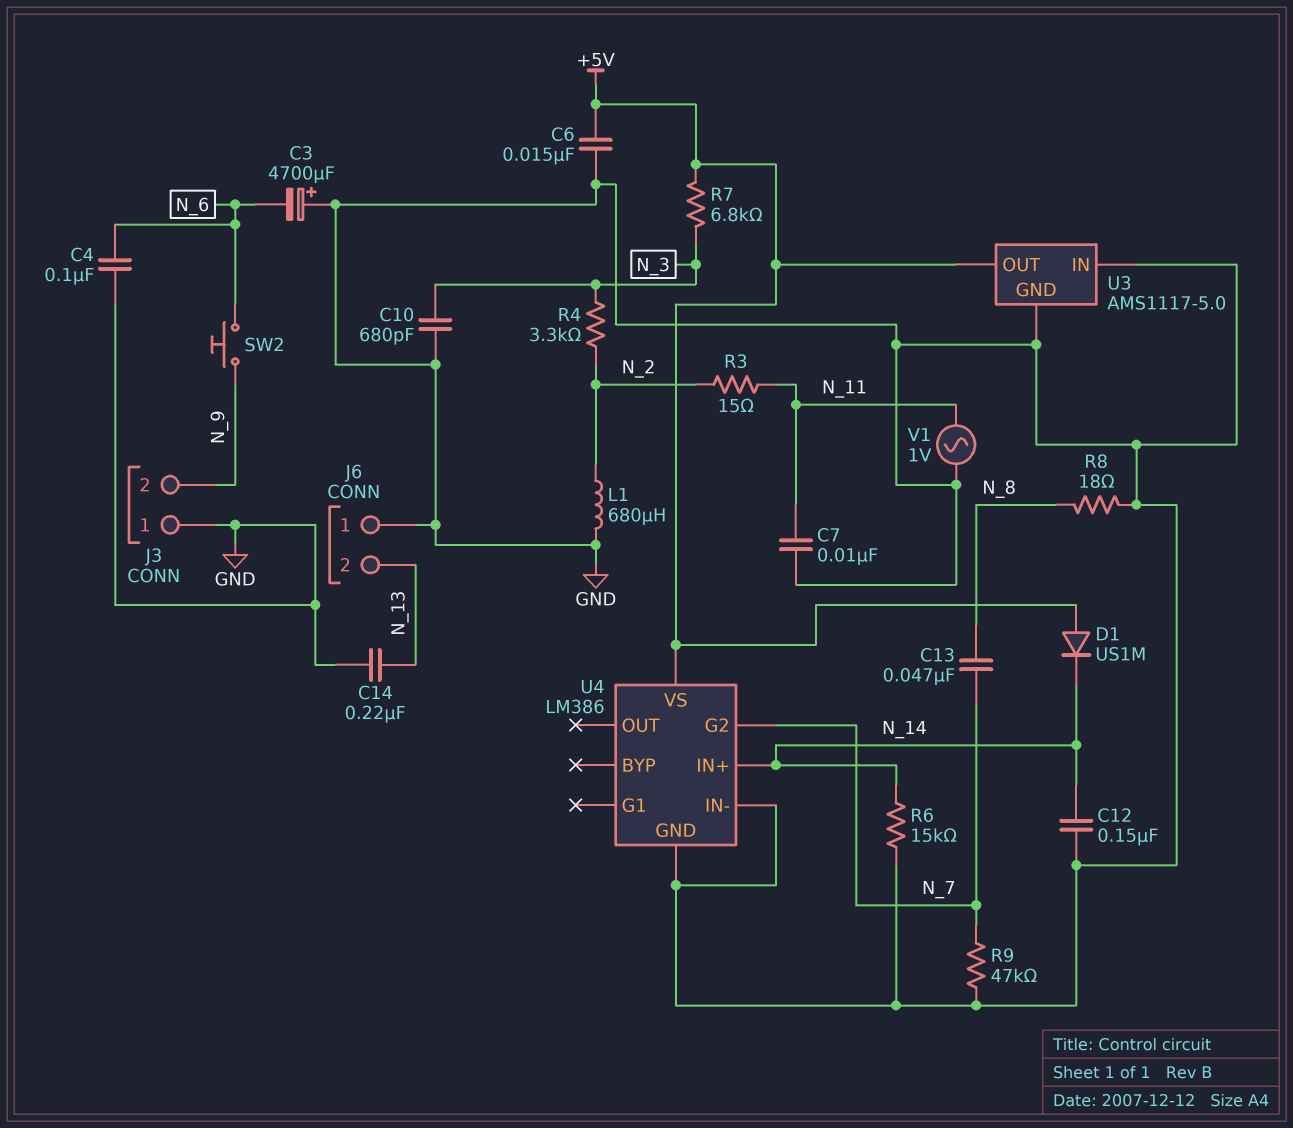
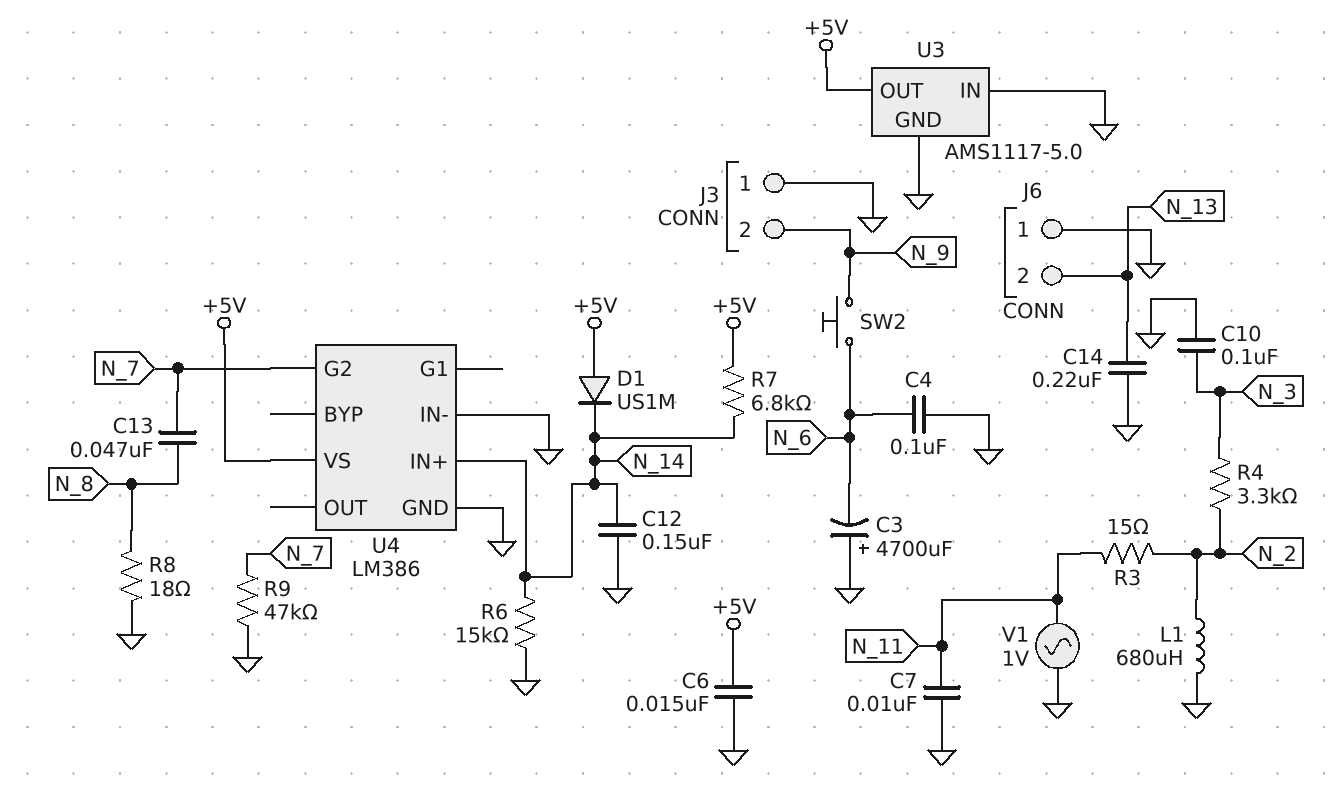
C10: 680pF (GND, N_3) -> 100nF (GND, N_3)
R7: 6.8k (+5V, N_3) -> 6.8k (+5V, N_14)

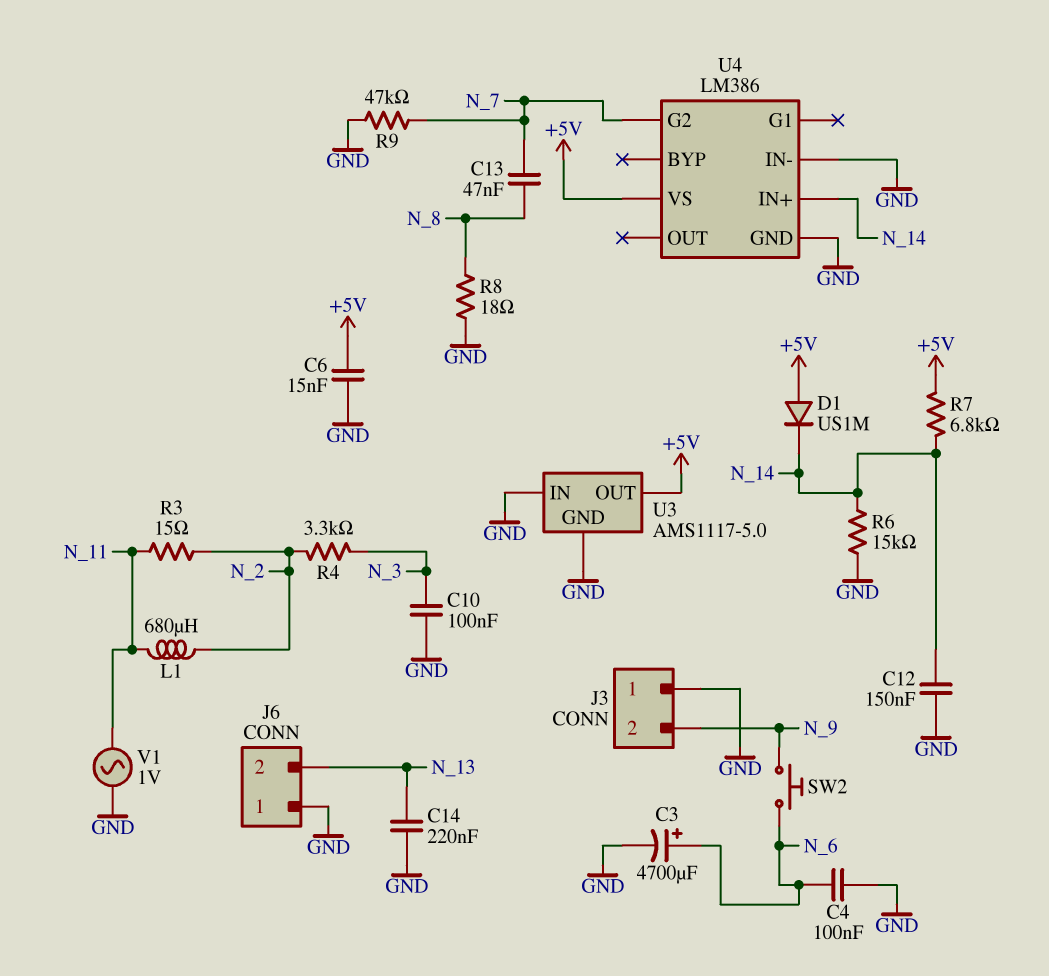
C3: 4700uF (plus GND, minus N_6) -> 4700uF (plus N_6, minus GND)
C7: 10nF (GND, N_11) -> none
L1: 680uH (GND, N_2) -> 680uH (N_2, N_11)

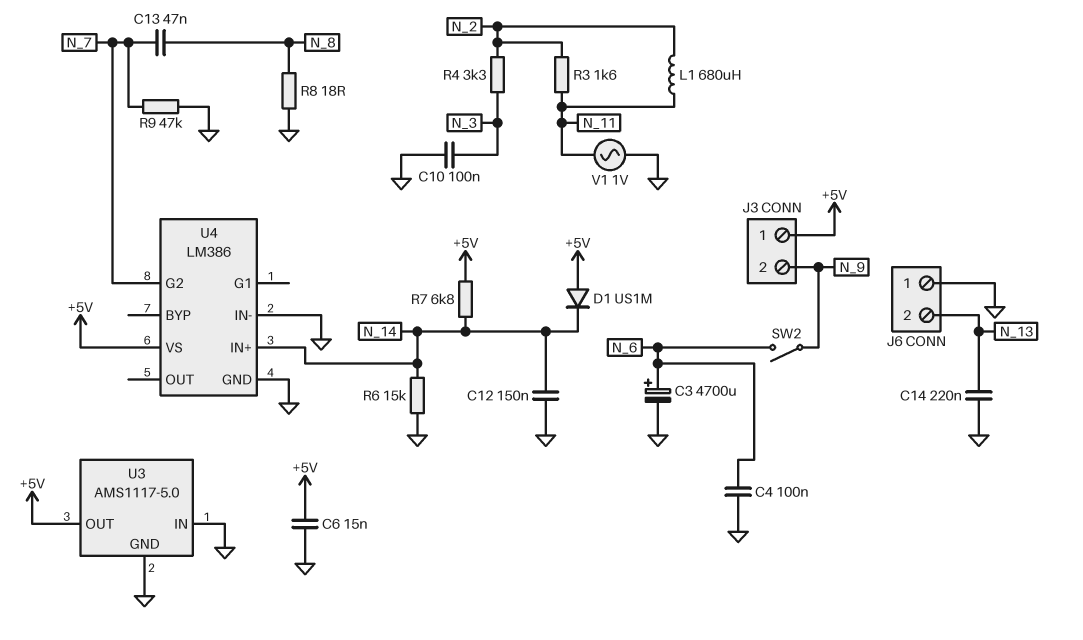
J3 pin 1: GND -> +5V
R3: 15 (N_2, N_11) -> 1.6k (N_2, N_11)
SW2: button (N_6, N_9) -> switch (N_6, N_9)

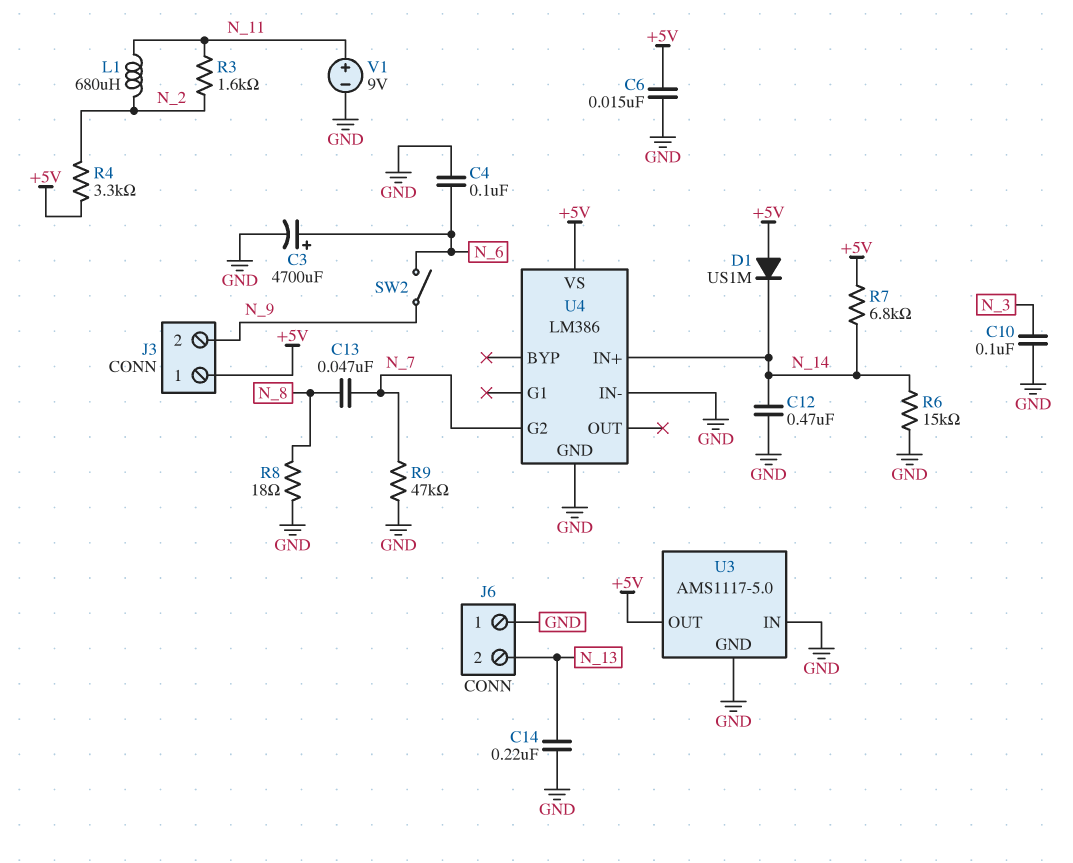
C12: 150nF (GND, N_14) -> 470nF (GND, N_14)
R4: 3.3k (N_2, N_3) -> 3.3k (+5V, N_2)
V1: AC 1V (GND, N_11) -> 9V (plus N_11, minus GND)

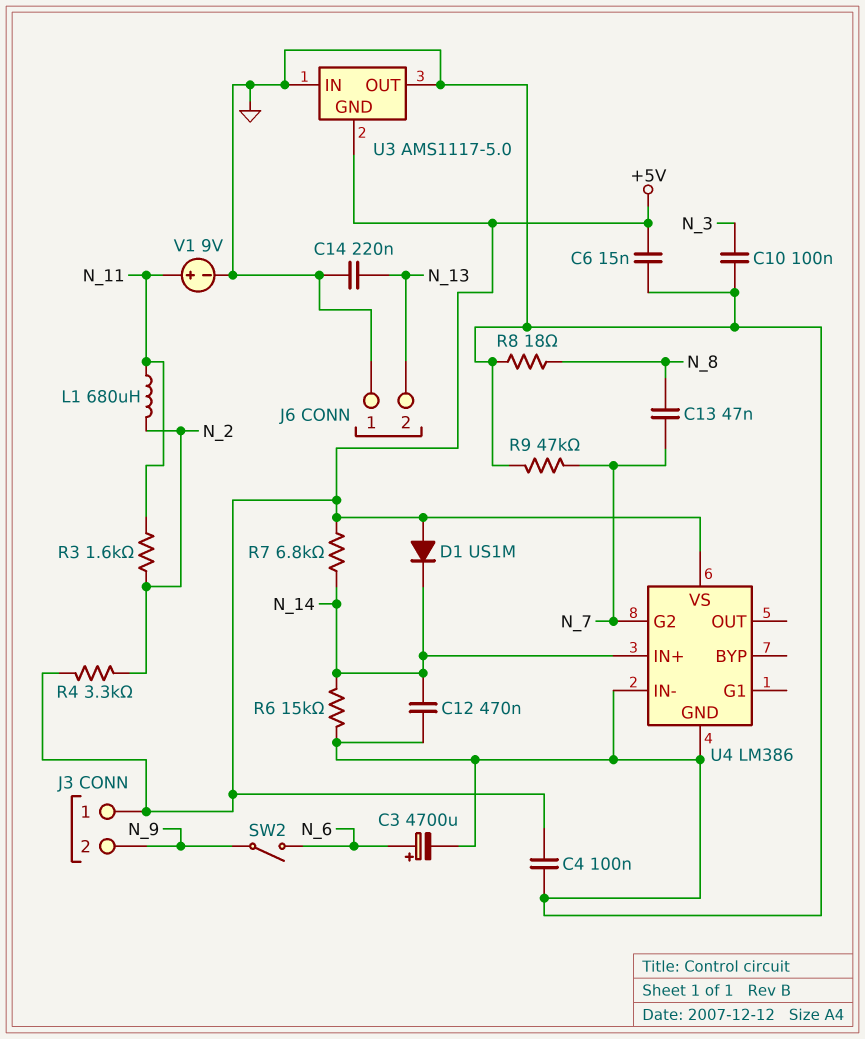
C4: 100nF (GND, N_6) -> 100nF (+5V, GND)
U3 pin GND: GND -> +5V
U3 pin OUT: +5V -> GND

